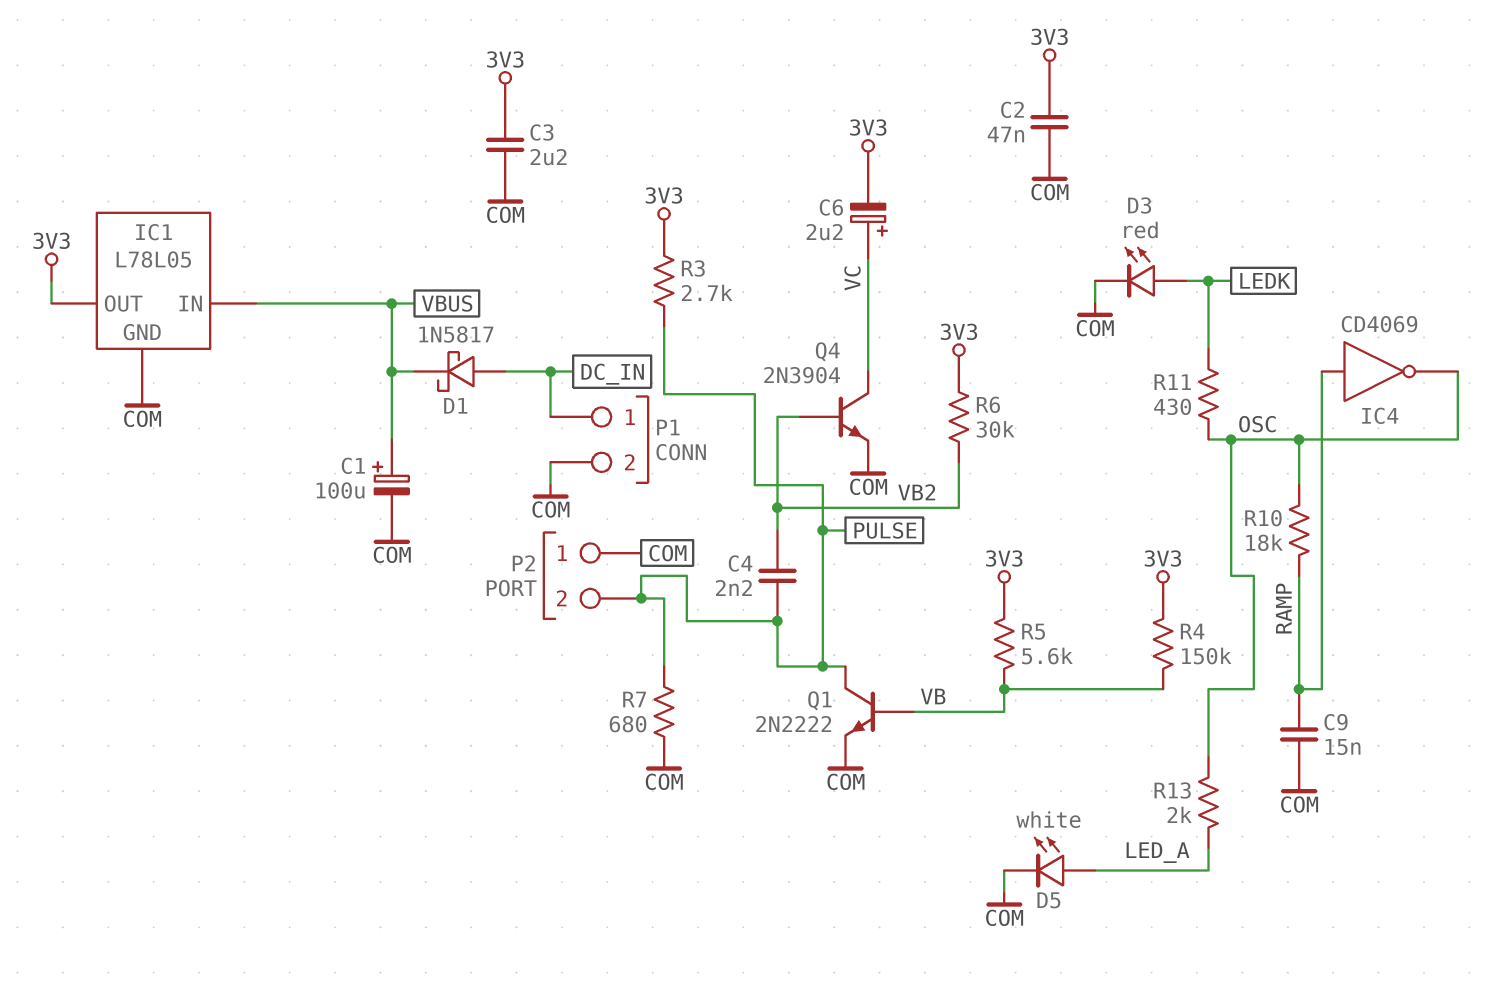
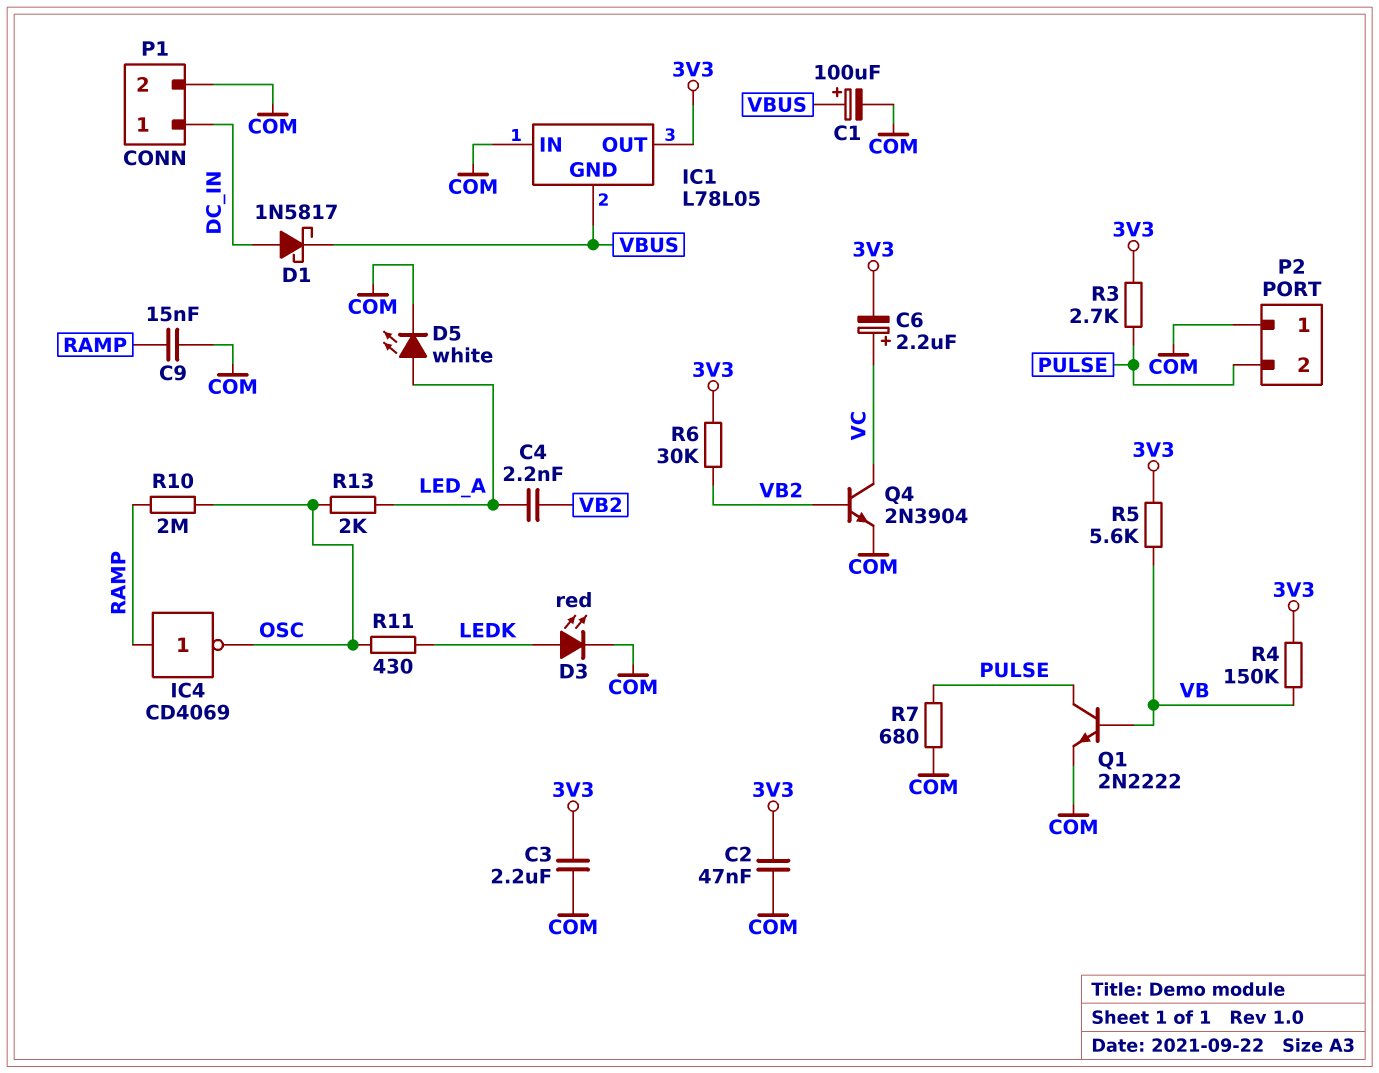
C4: 2.2nF (PULSE, VB2) -> 2.2nF (LED_A, VB2)
IC1 pin GND: COM -> VBUS
IC1 pin IN: VBUS -> COM
R10: 18k (OSC, RAMP) -> 2M (OSC, RAMP)

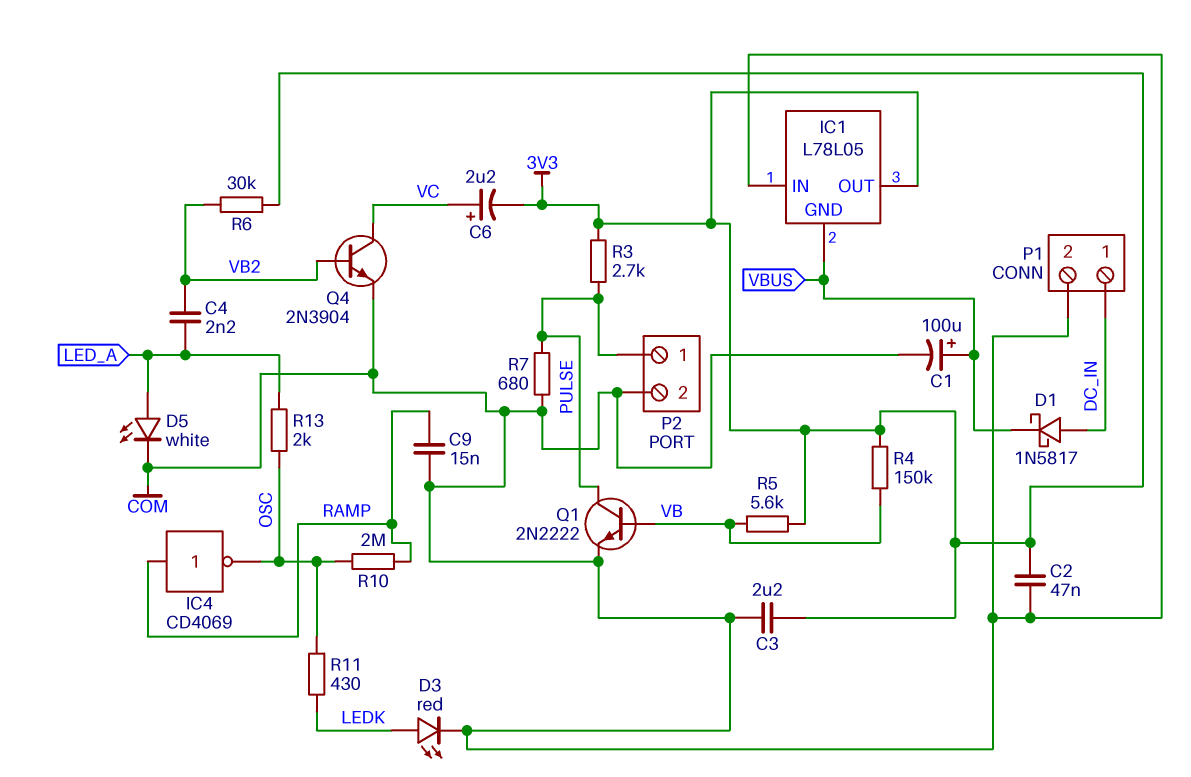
P2 pin 1: COM -> PULSE
P2 pin 2: PULSE -> COM

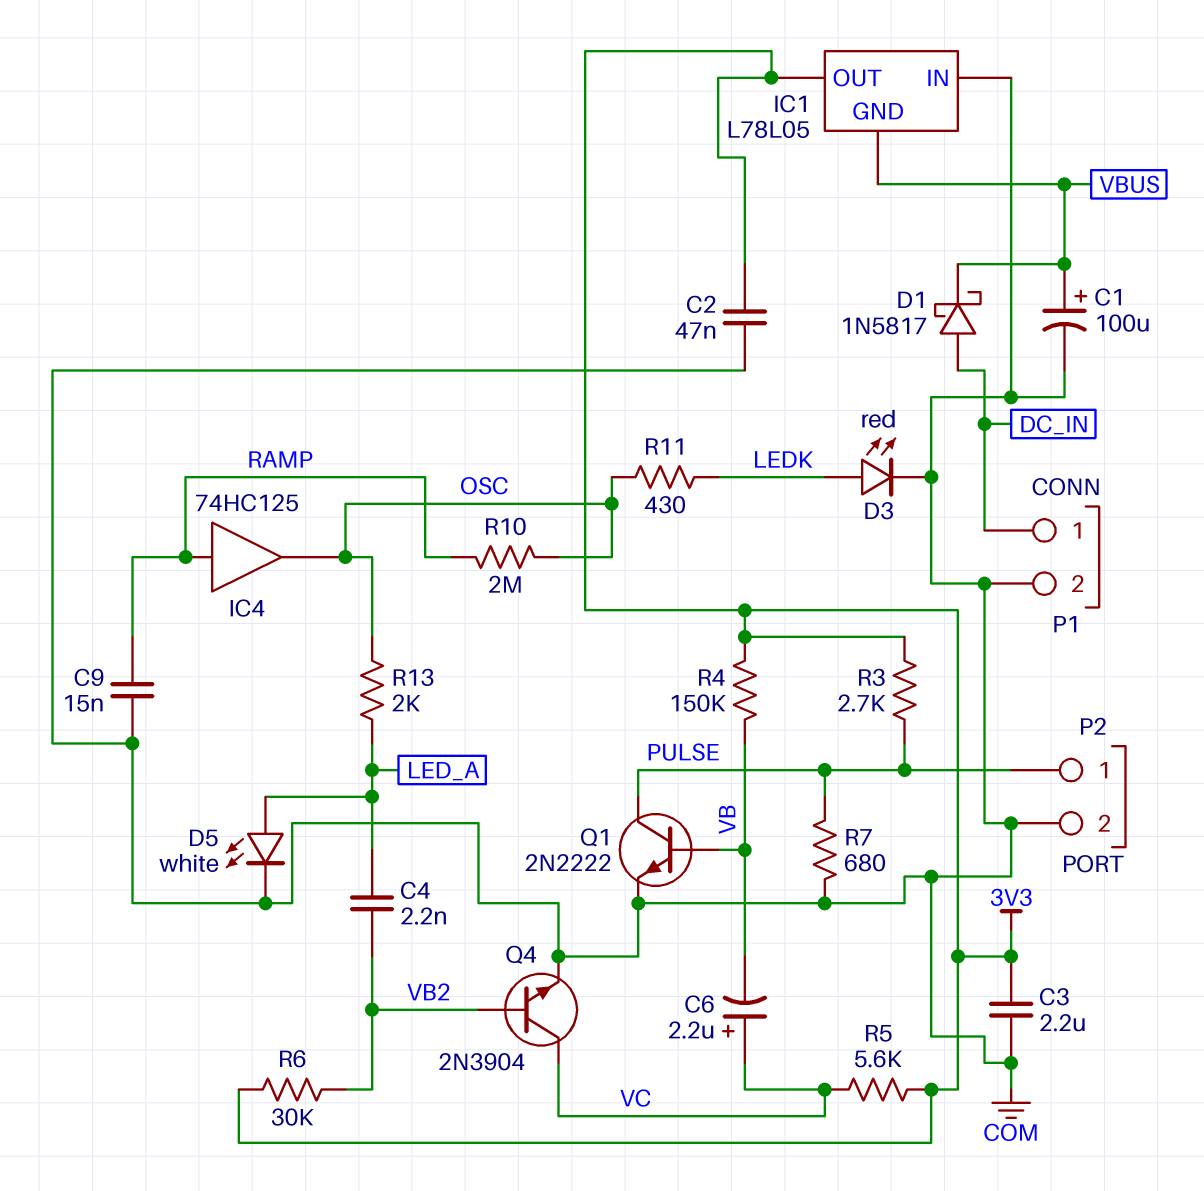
C6: 2.2uF (plus VC, minus 3V3) -> 2.2uF (plus VC, minus VB)
IC4: NOT CD4069 (in RAMP, out OSC) -> buffer 74HC125 (in RAMP, out OSC)
R5: 5.6k (3V3, VB) -> 5.6k (3V3, VC)

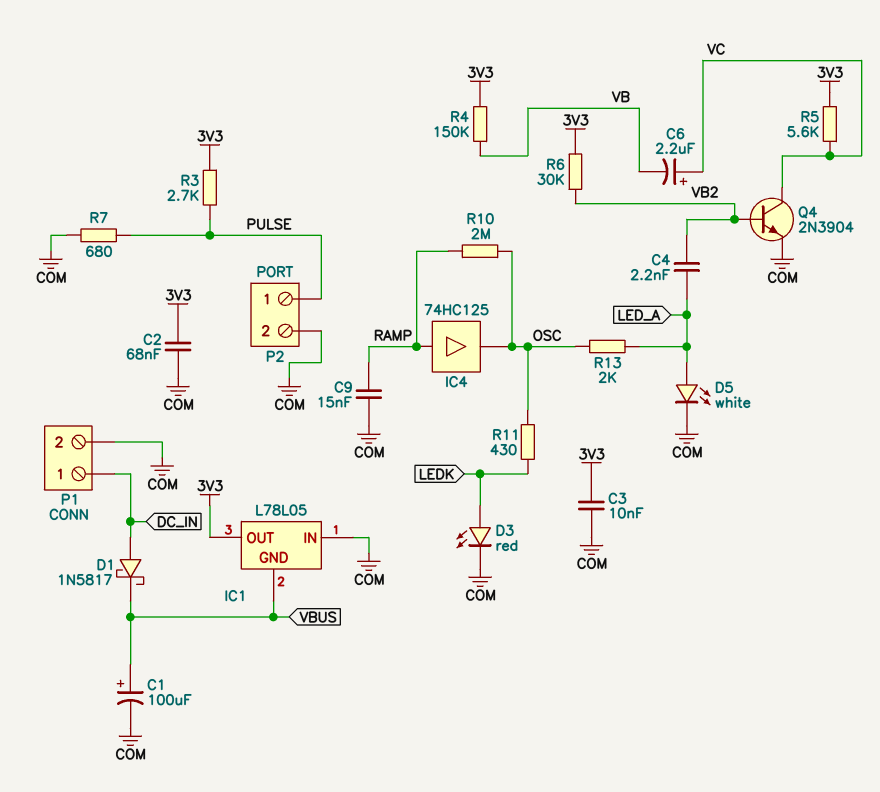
C2: 47nF (3V3, COM) -> 68nF (3V3, COM)
C3: 2.2uF (3V3, COM) -> 10nF (3V3, COM)
Q1: NPN 2N2222 (B VB, C PULSE, E COM) -> none

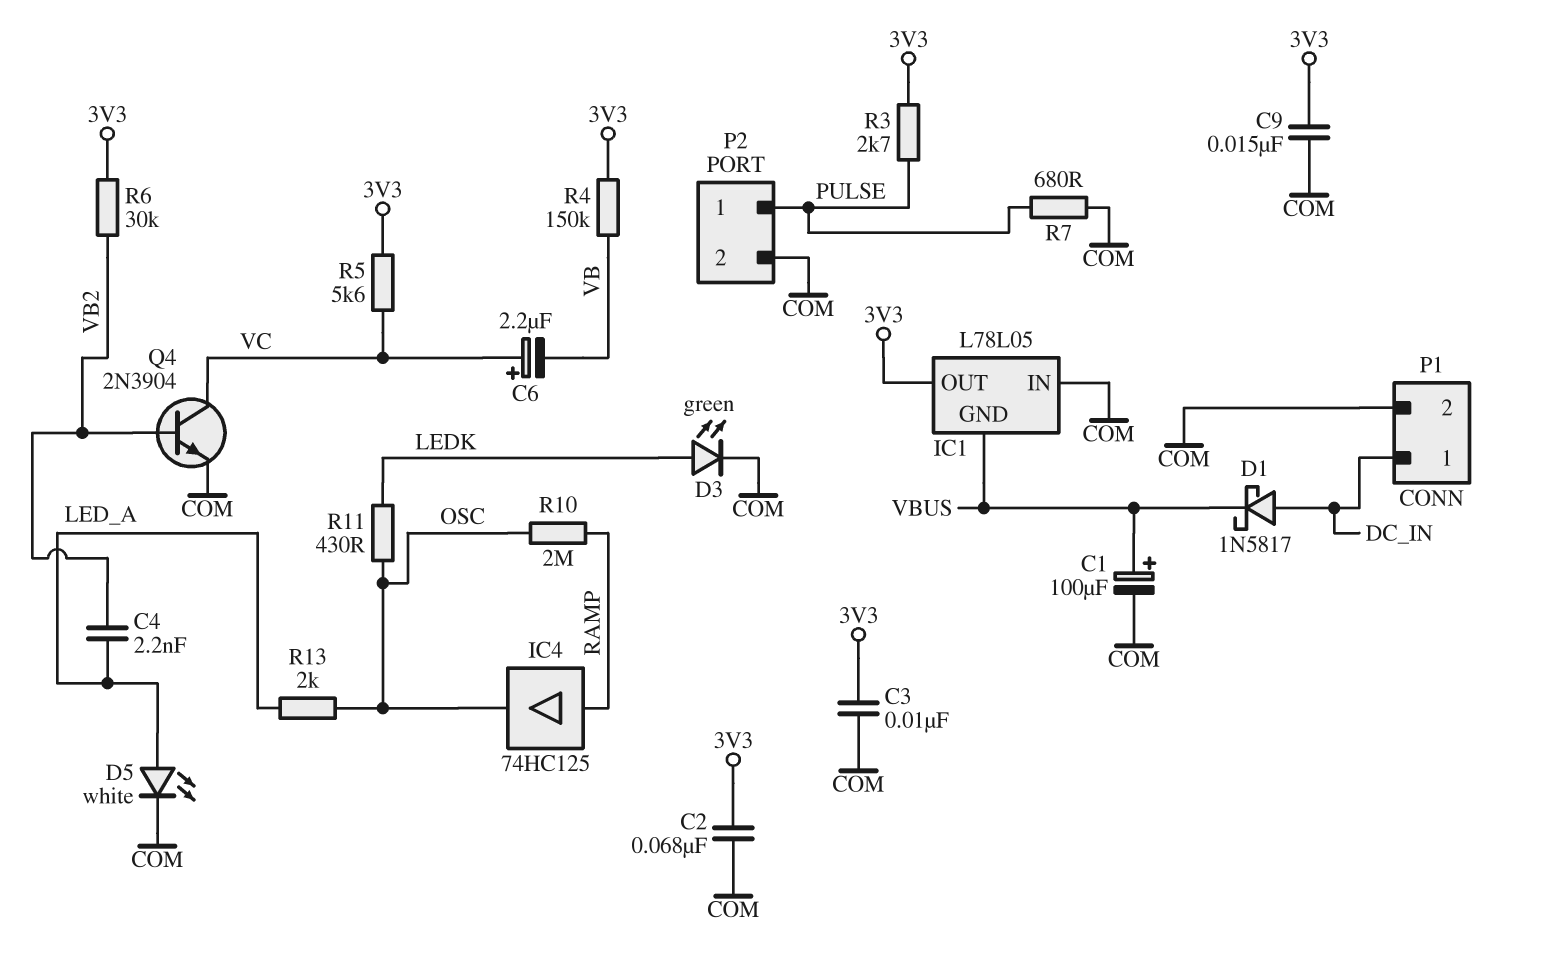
C9: 15nF (COM, RAMP) -> 15nF (3V3, COM)
D3: LED red (A LEDK, K COM) -> LED green (A LEDK, K COM)

